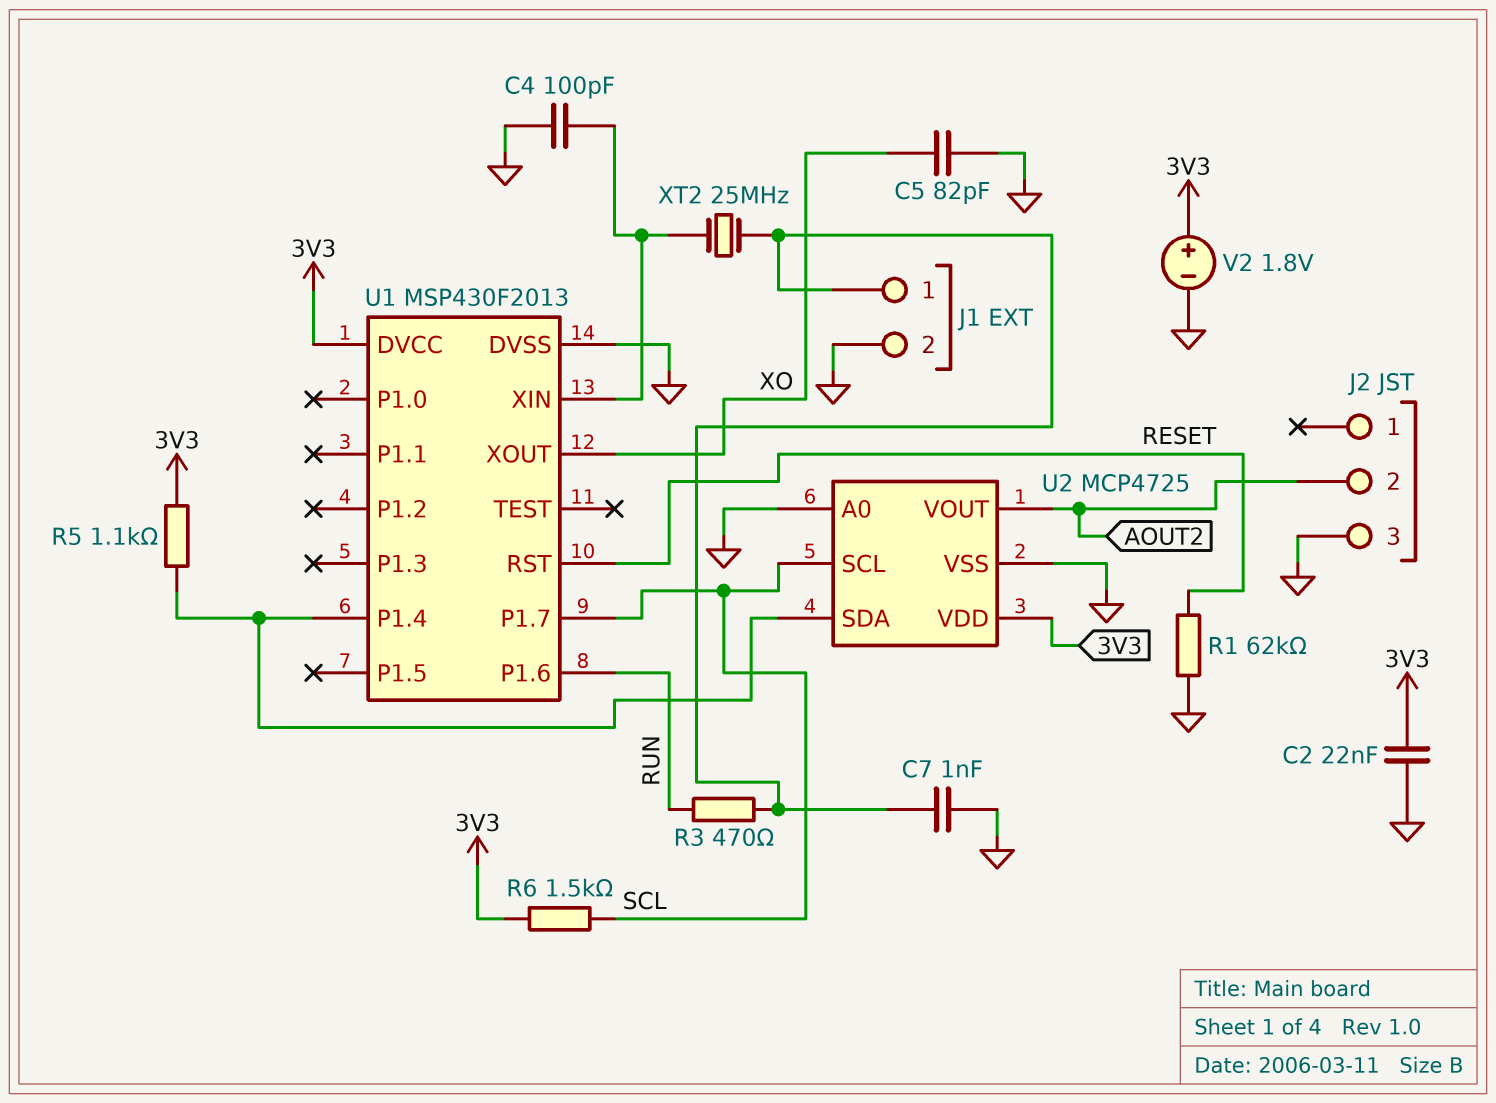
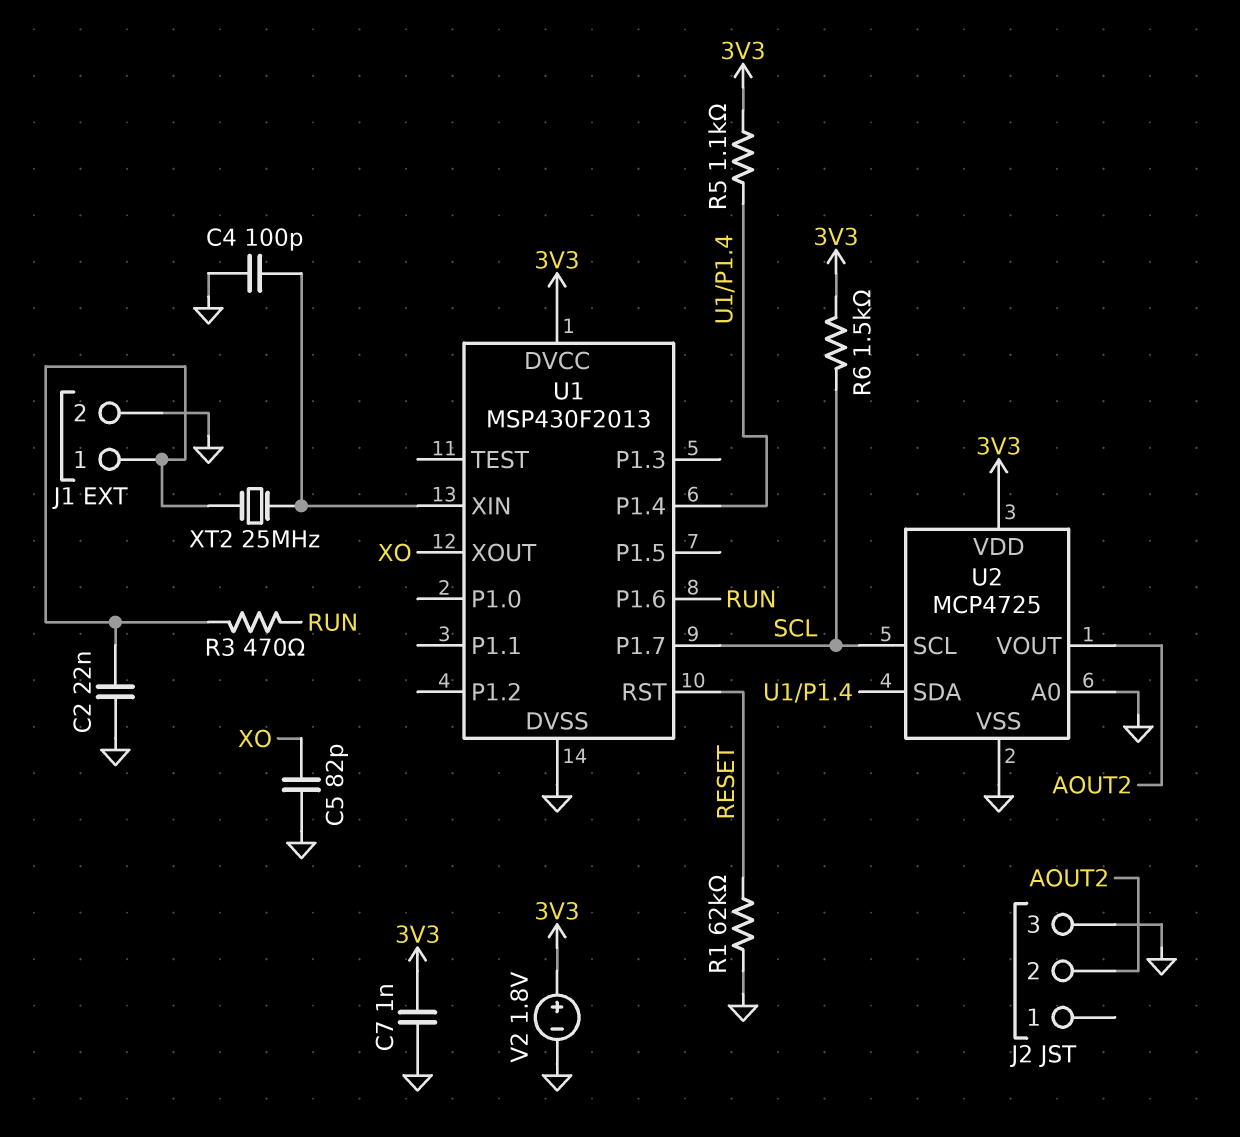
C2: 22nF (3V3, GND) -> 22nF (GND, J1/1)
C7: 1nF (GND, J1/1) -> 1nF (3V3, GND)

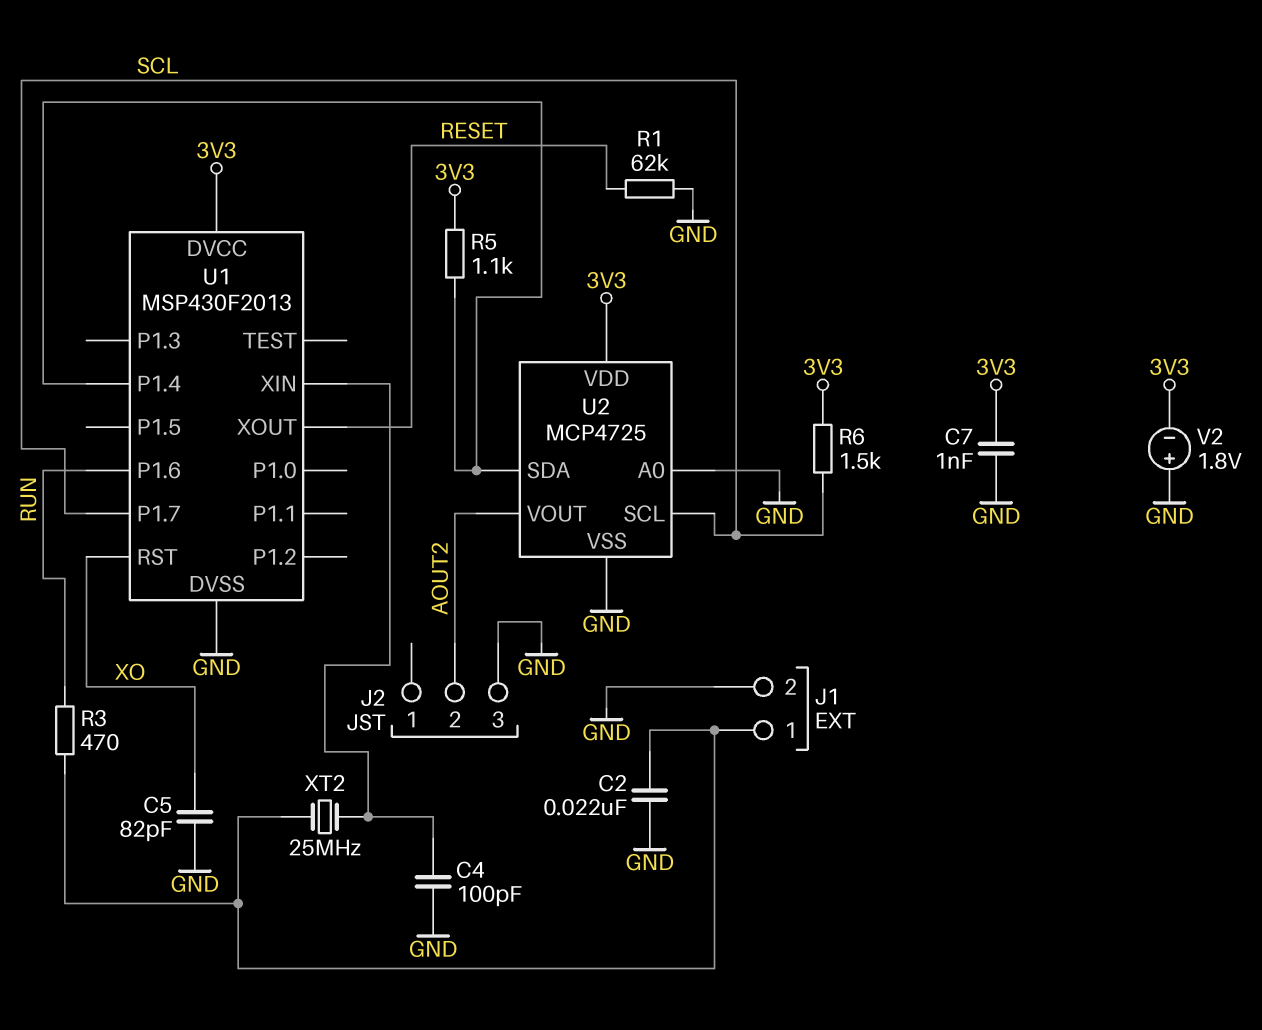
U1 pin RST: RESET -> XO
U1 pin XOUT: XO -> RESET
V2: 1.8V (plus 3V3, minus GND) -> 1.8V (plus GND, minus 3V3)

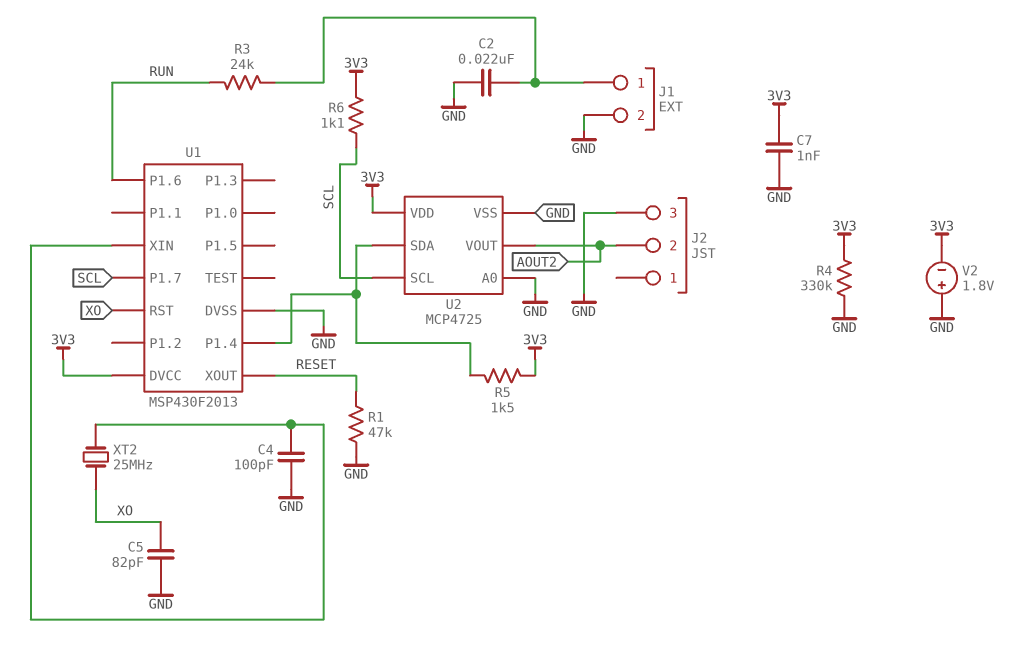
R1: 62k (GND, RESET) -> 47k (GND, RESET)
R3: 470 (J1/1, RUN) -> 24k (J1/1, RUN)
R4: none -> 330k (3V3, GND)
R5: 1.1k (3V3, U1/P1.4) -> 1.5k (3V3, U1/P1.4)
R6: 1.5k (3V3, SCL) -> 1.1k (3V3, SCL)
XT2: 25MHz (J1/1, U1/XIN) -> 25MHz (U1/XIN, XO)

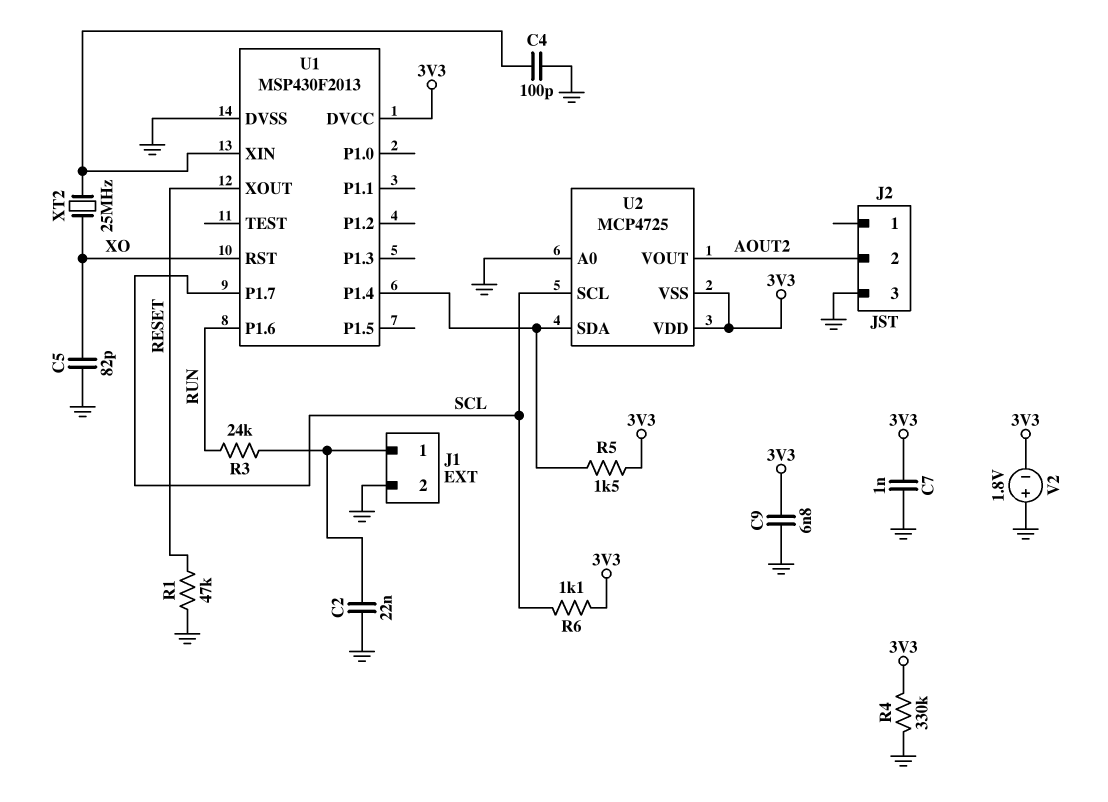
C9: none -> 6.8nF (3V3, GND)
U2 pin VSS: GND -> 3V3

